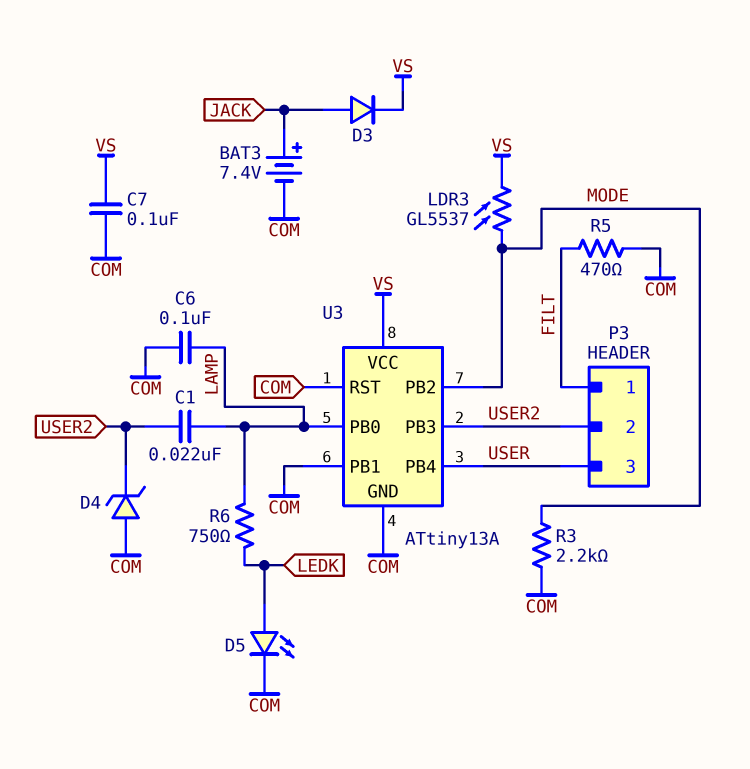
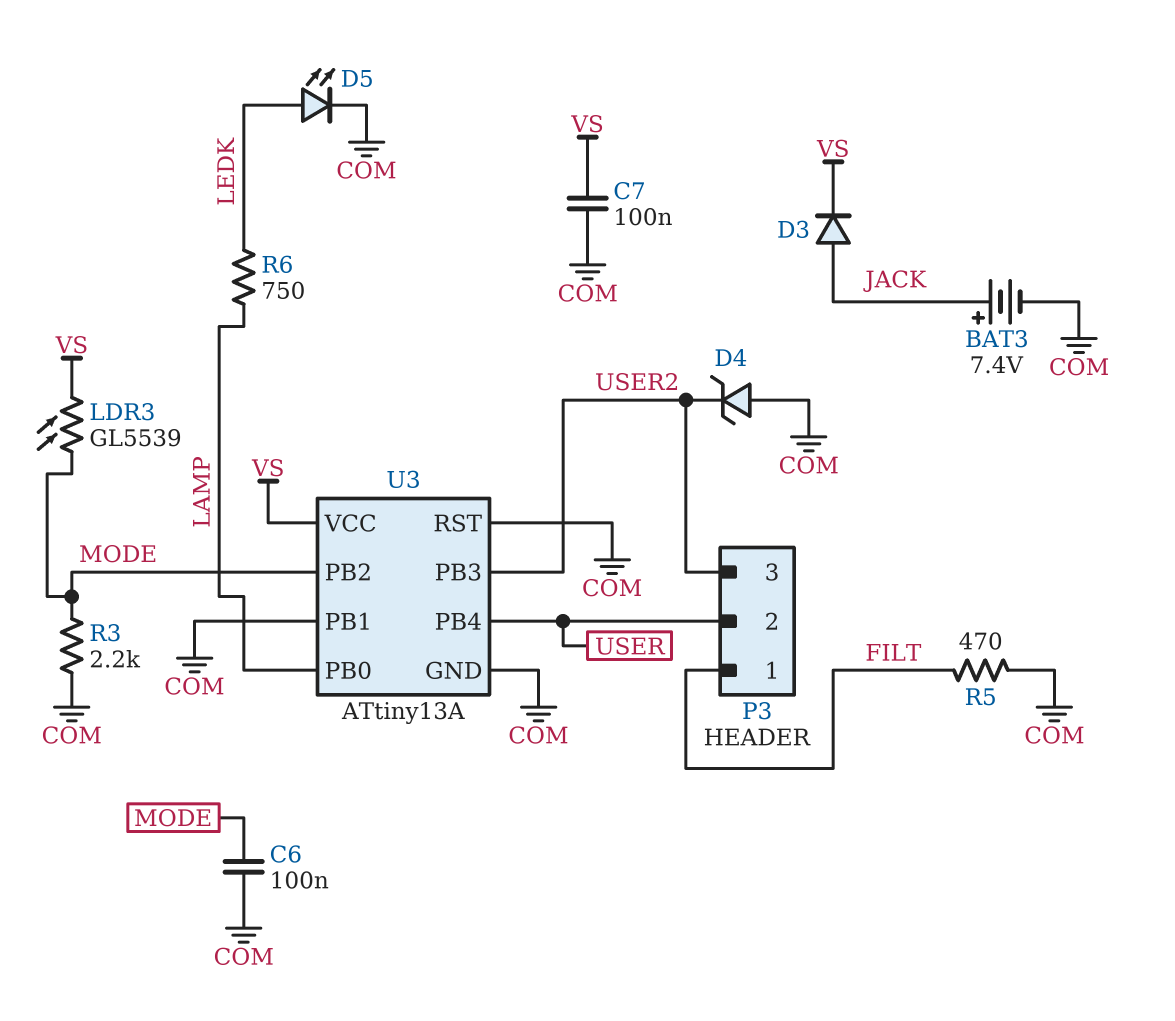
C1: 22nF (LAMP, USER2) -> none
C6: 100nF (COM, LAMP) -> 100nF (COM, MODE)
LDR3: GL5537 (MODE, VS) -> GL5539 (MODE, VS)
P3 pin 2: USER2 -> USER
P3 pin 3: USER -> USER2

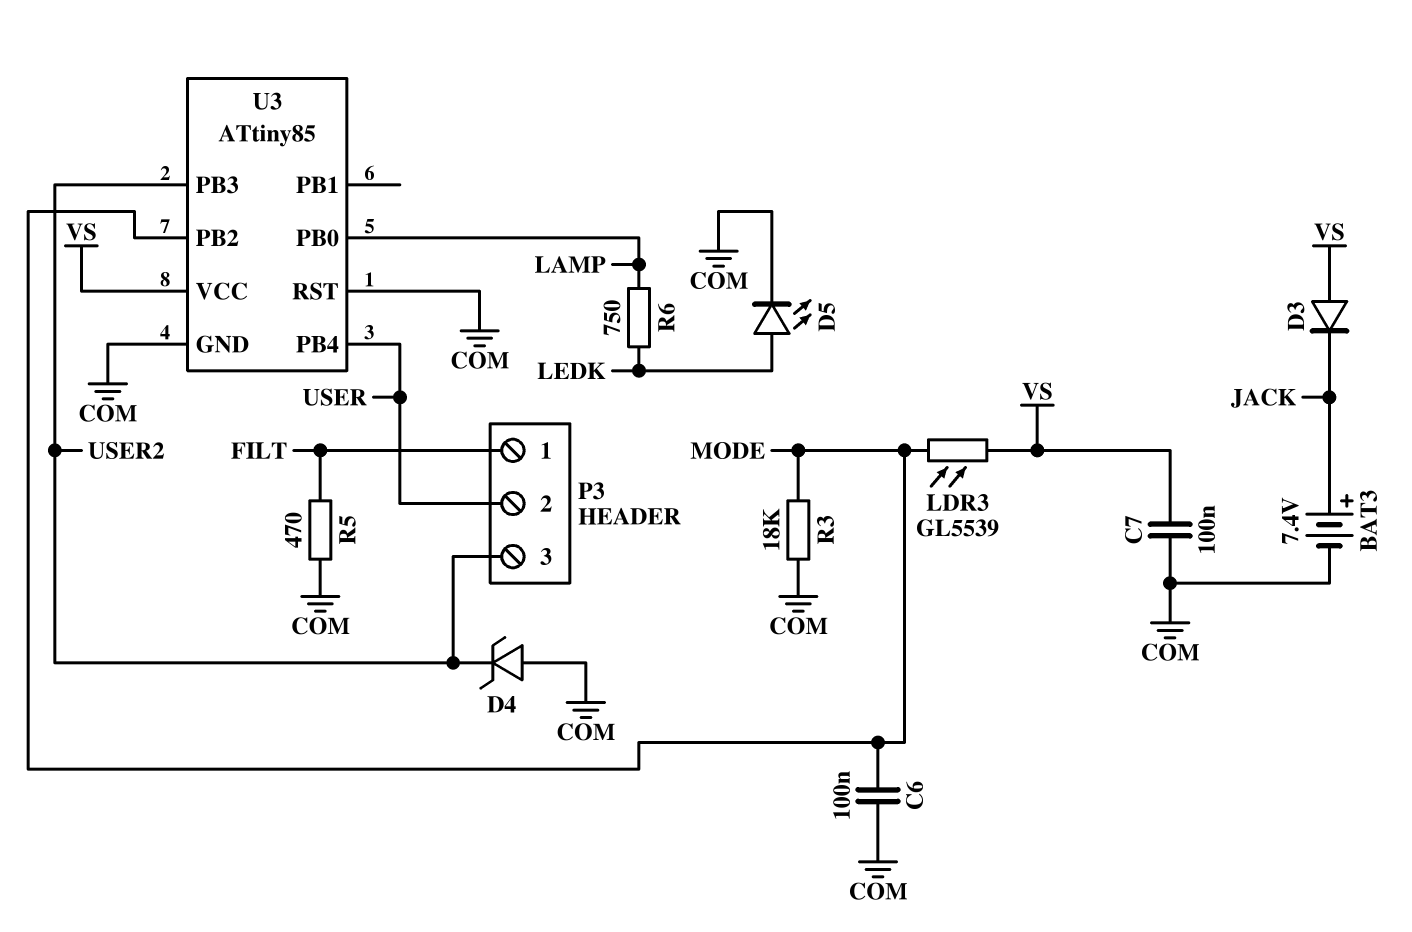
D3: diode (A JACK, K VS) -> diode (A VS, K JACK)
R3: 2.2k (COM, MODE) -> 18k (COM, MODE)
U3: ATtiny13A -> ATtiny85
U3 pin PB1: COM -> none

